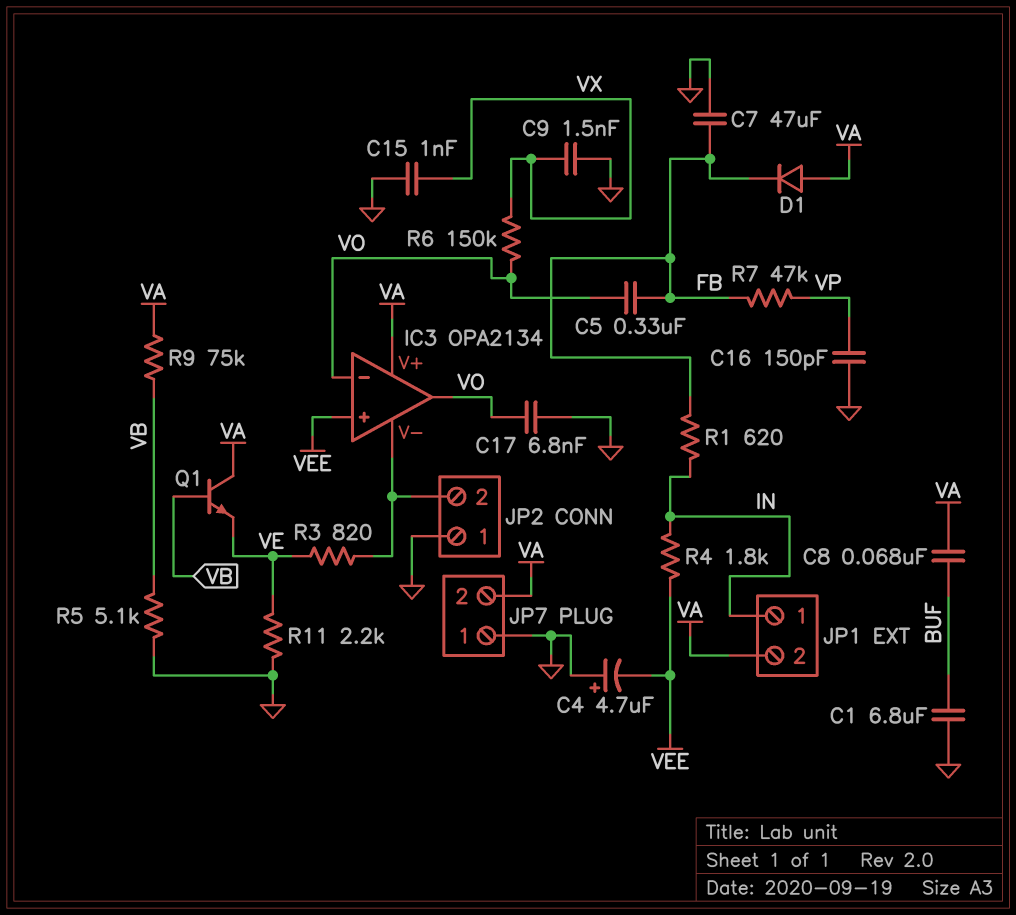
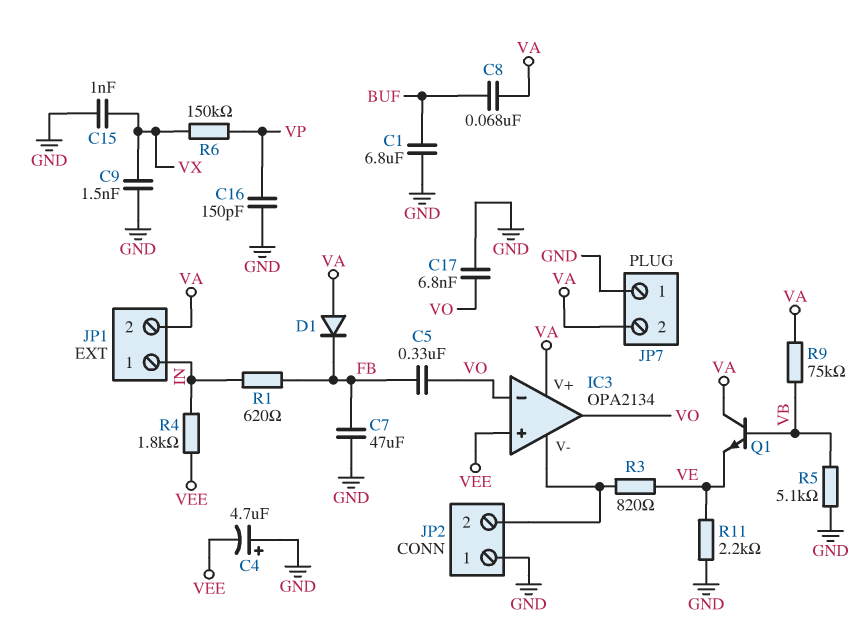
R6: 150k (VO, VX) -> 150k (VP, VX)
R7: 47k (FB, VP) -> none

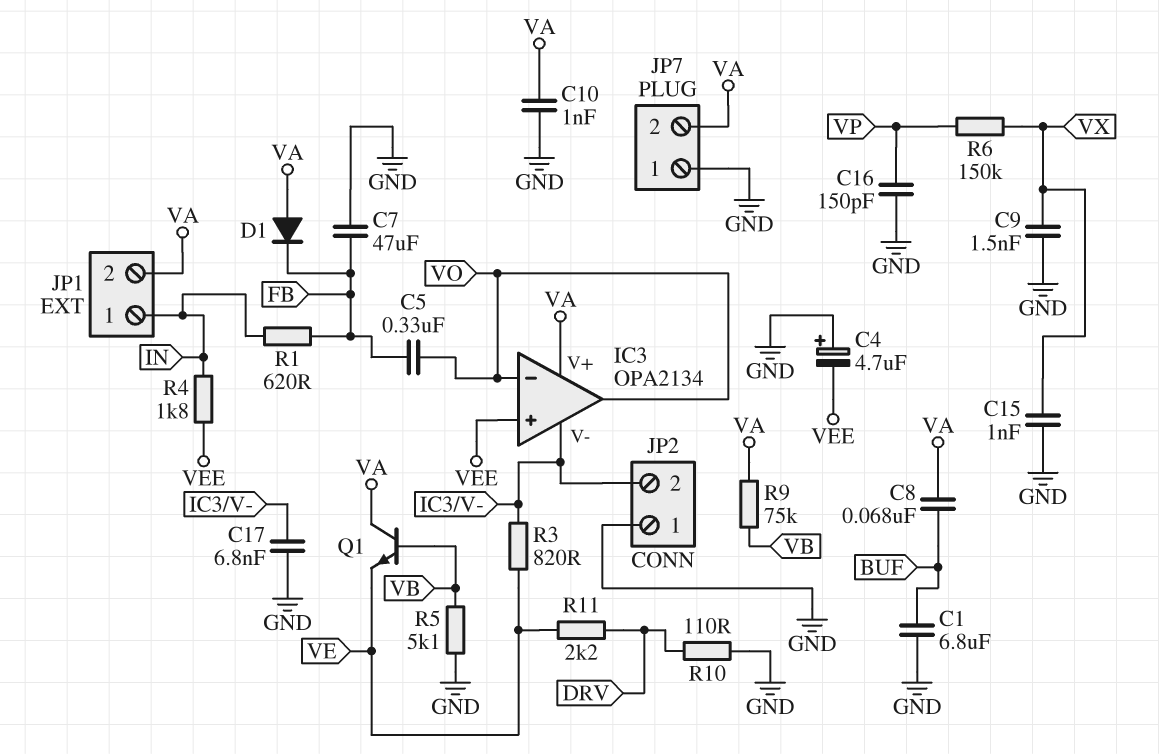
C10: none -> 1nF (GND, VA)
C17: 6.8nF (GND, VO) -> 6.8nF (GND, IC3/V-)
R10: none -> 110 (DRV, GND)
R11: 2.2k (GND, VE) -> 2.2k (DRV, VE)

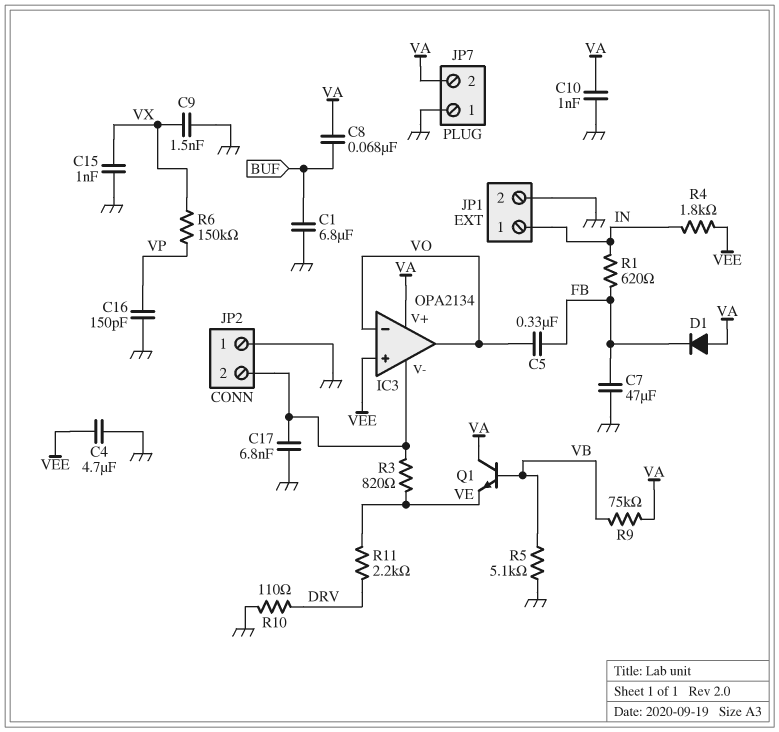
C4: 4.7uF (plus GND, minus VEE) -> 4.7uF (GND, VEE)
JP1 pin 2: VA -> GND

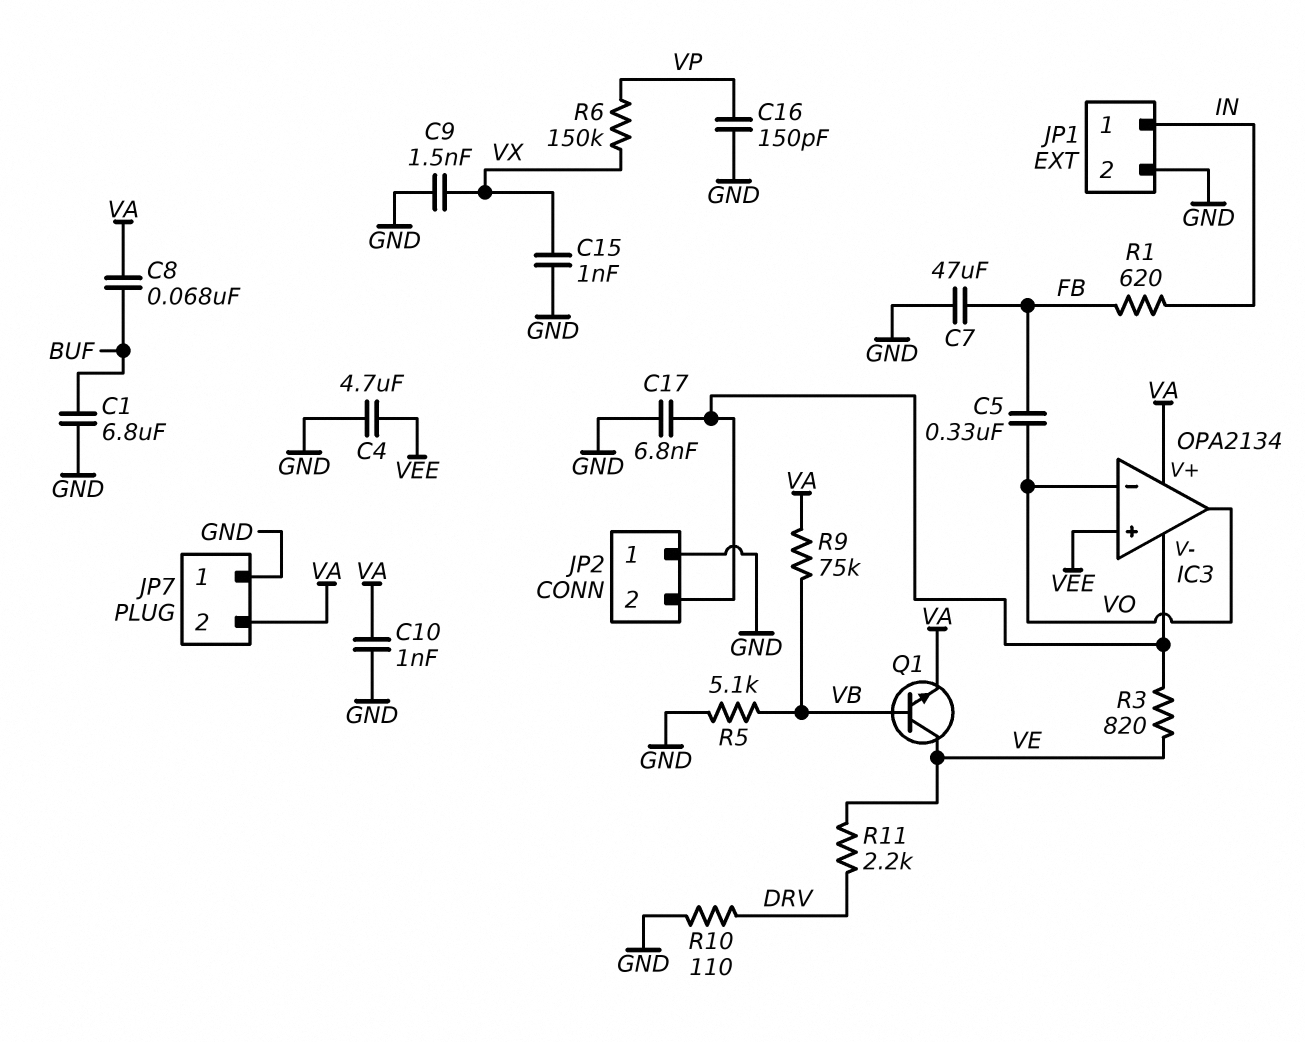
D1: diode (A VA, K FB) -> none
Q1: NPN (B VB, C VA, E VE) -> NPN (B VB, C VE, E VA)
R4: 1.8k (IN, VEE) -> none

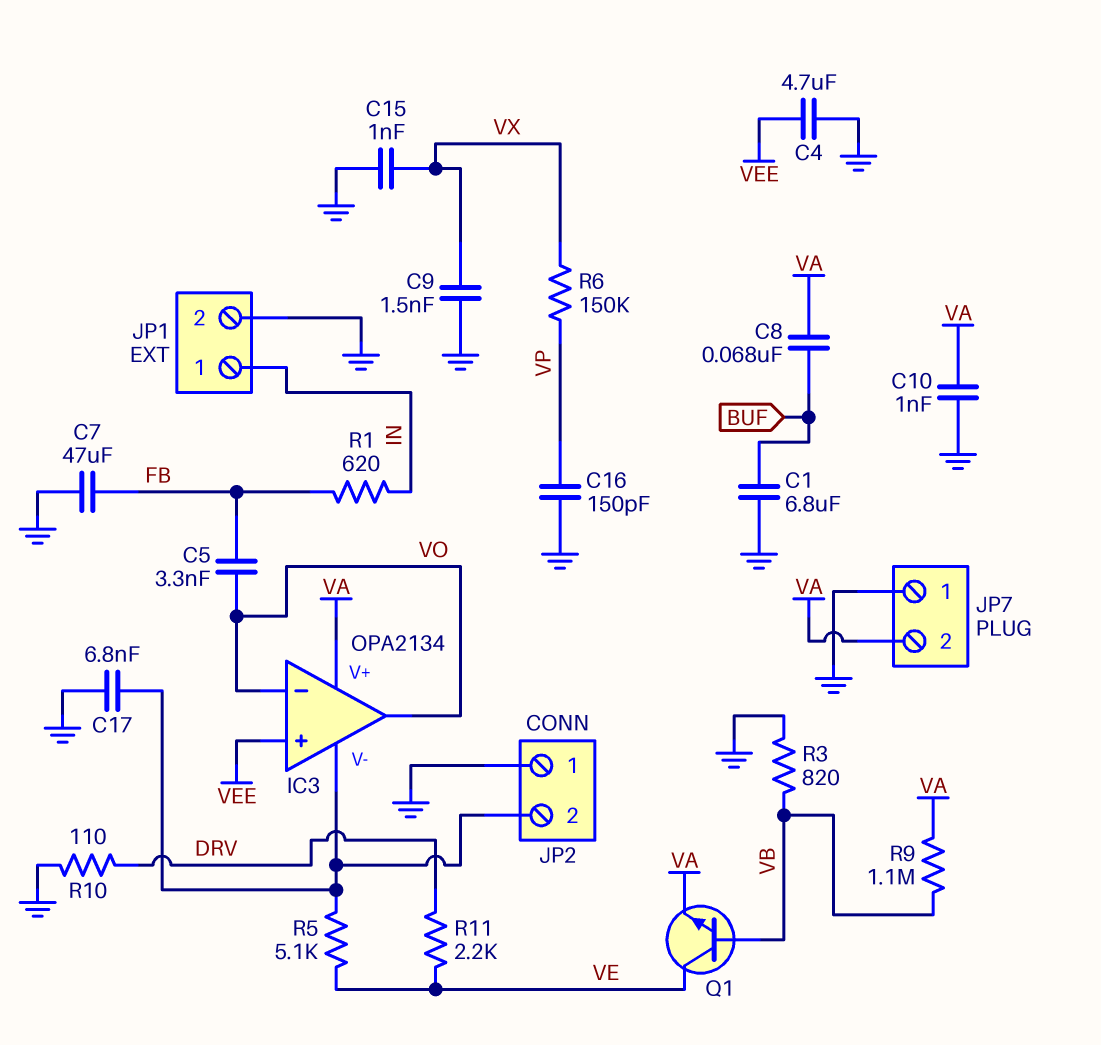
C5: 330nF (FB, VO) -> 3.3nF (FB, VO)
R3: 820 (IC3/V-, VE) -> 820 (GND, VB)
R5: 5.1k (GND, VB) -> 5.1k (IC3/V-, VE)
R9: 75k (VA, VB) -> 1.1M (VA, VB)

